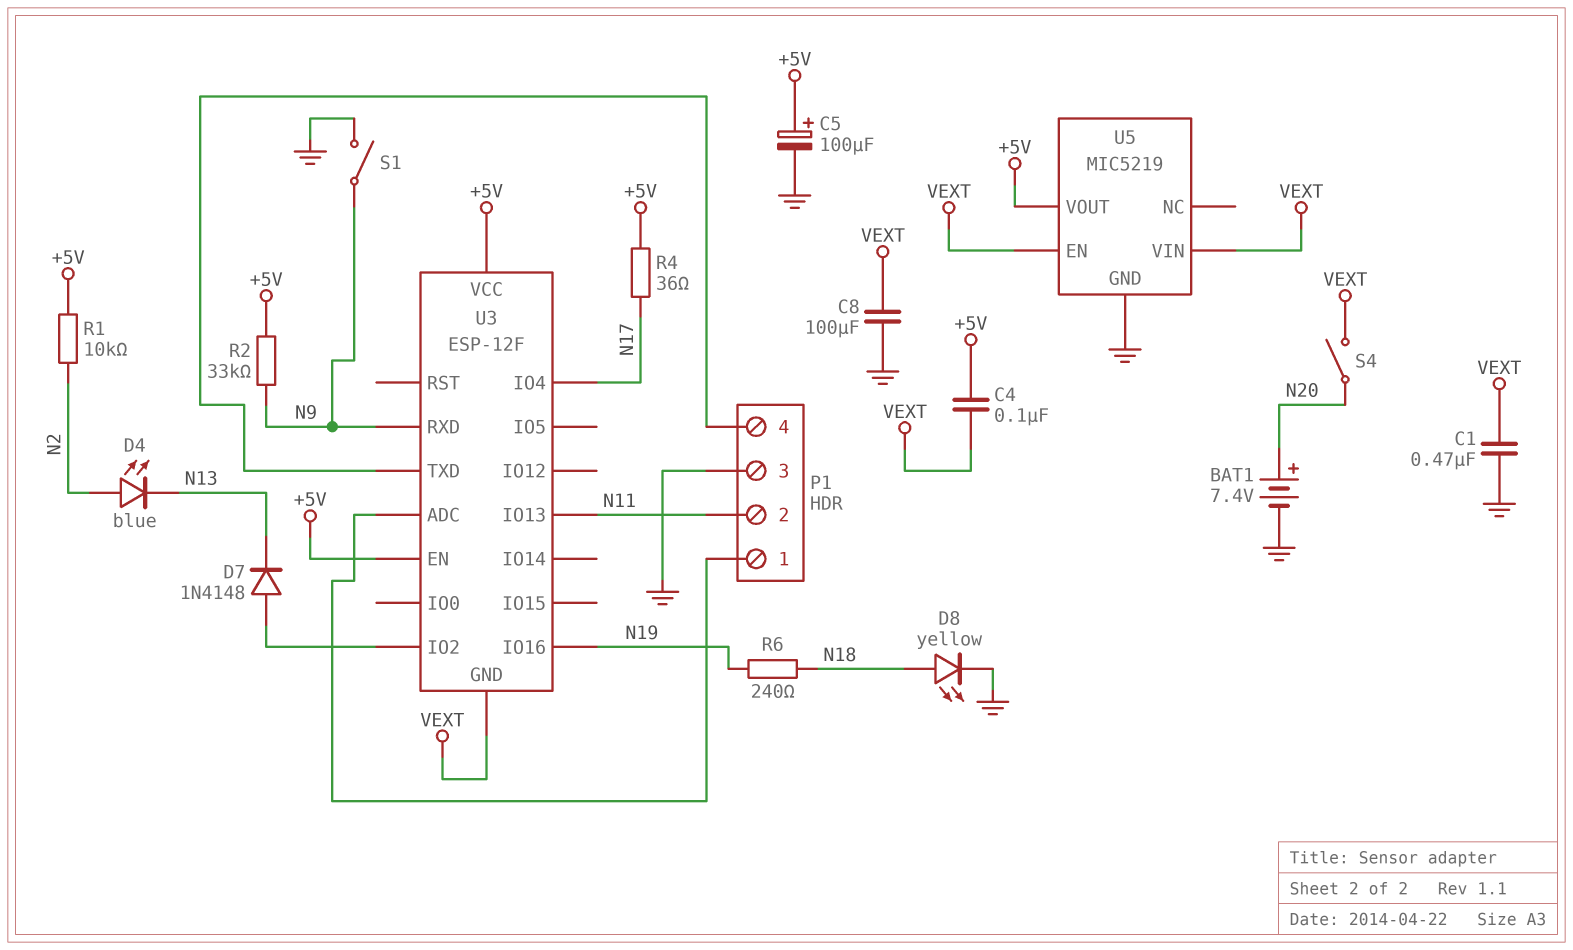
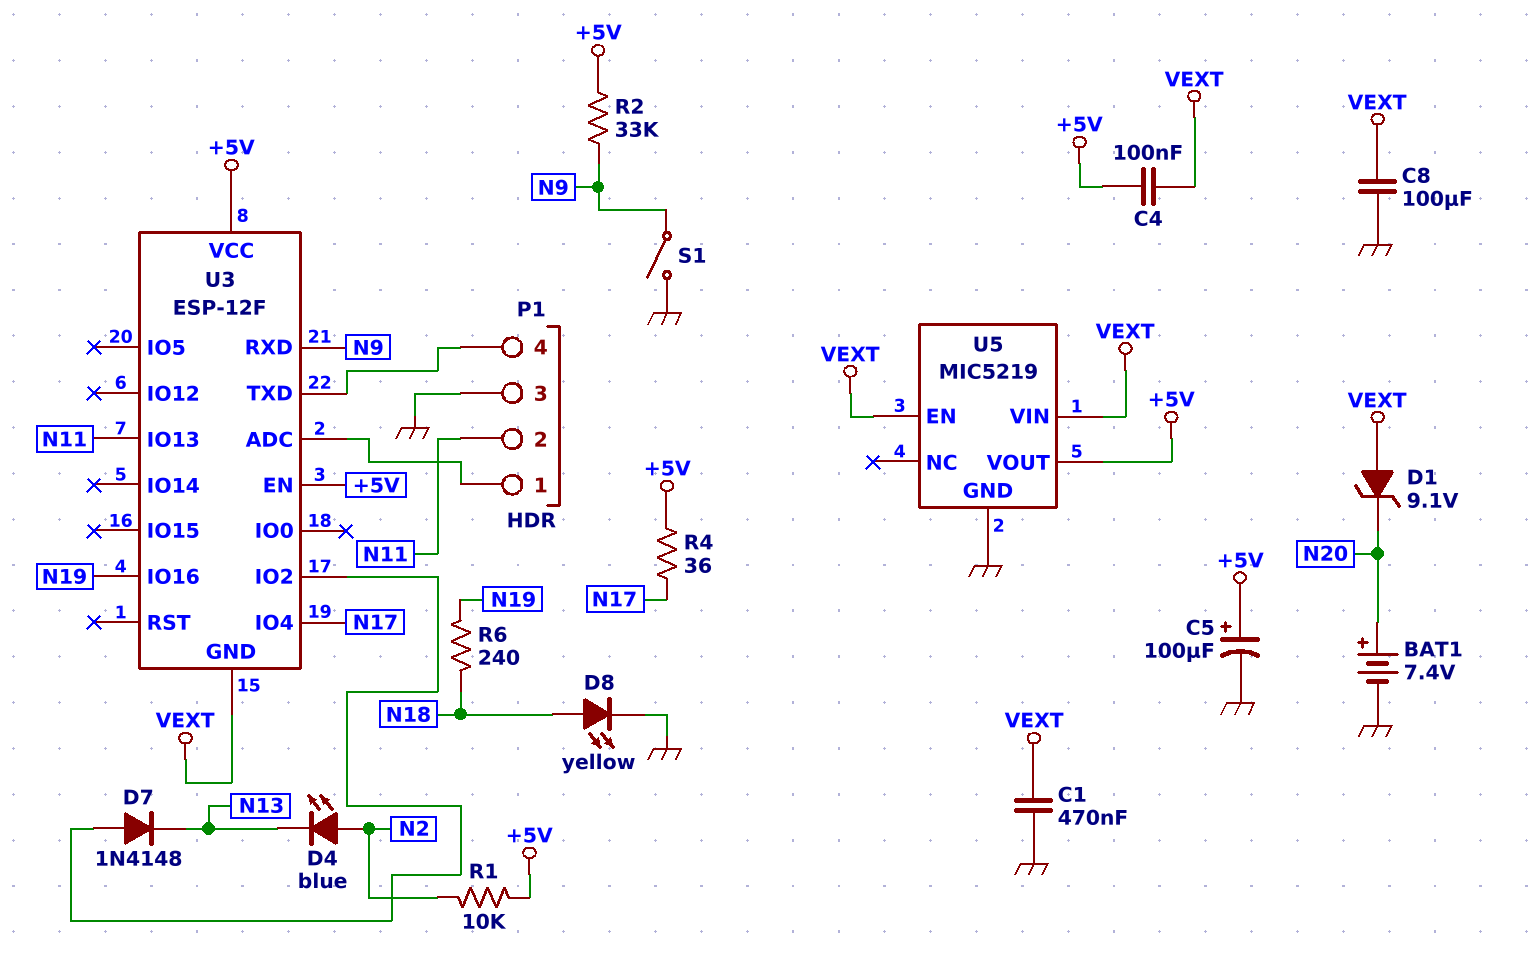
D1: none -> zener 9.1V (A VEXT, K N20)
S4: switch (N20, VEXT) -> none

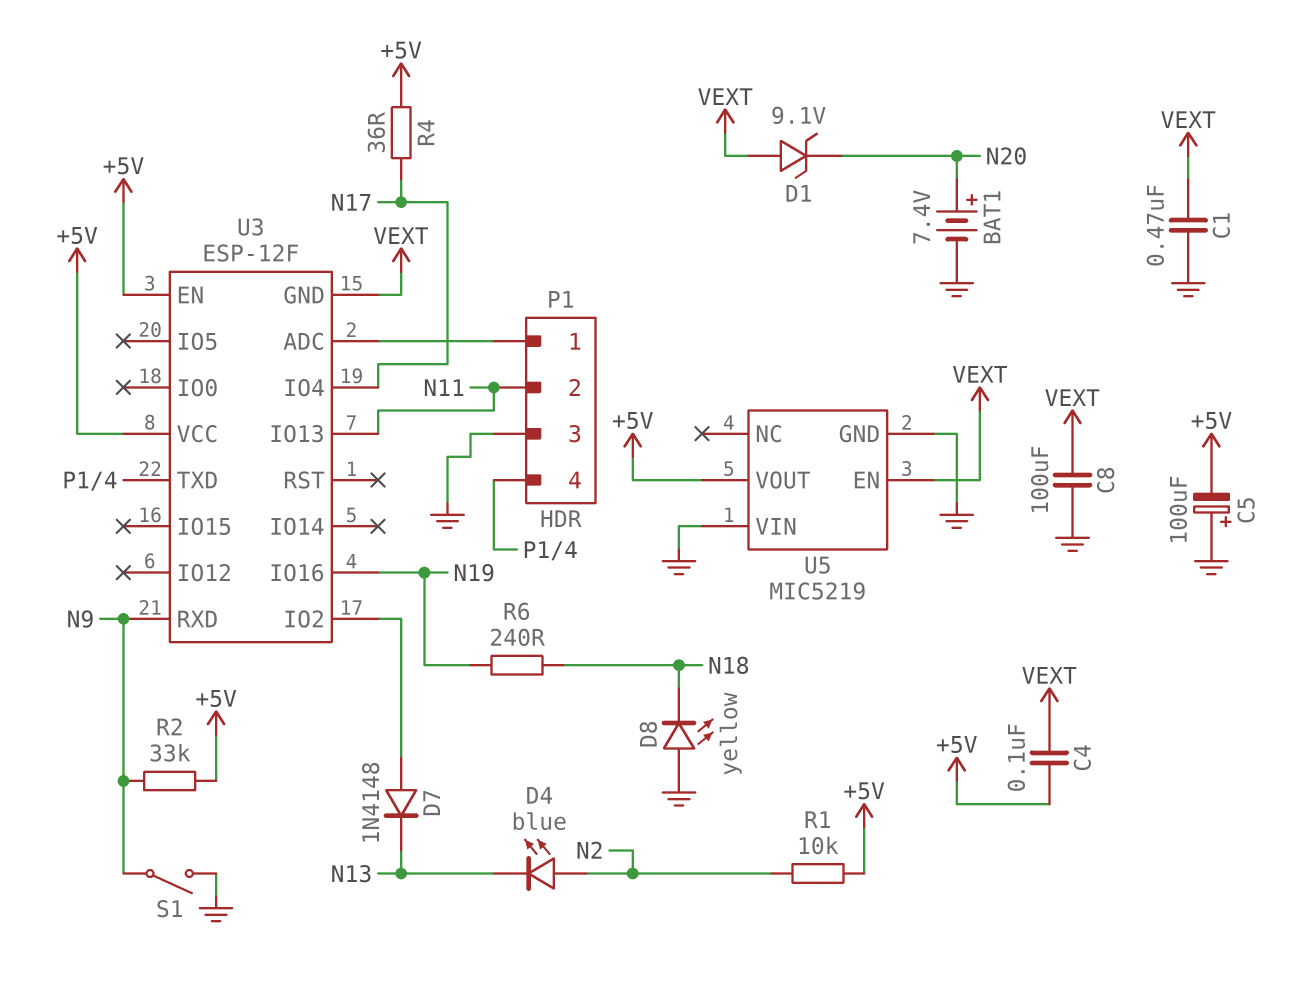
C5: 100uF (plus +5V, minus GND) -> 100uF (plus GND, minus +5V)
D8: LED yellow (A N18, K GND) -> LED yellow (A GND, K N18)
U5 pin VIN: VEXT -> GND

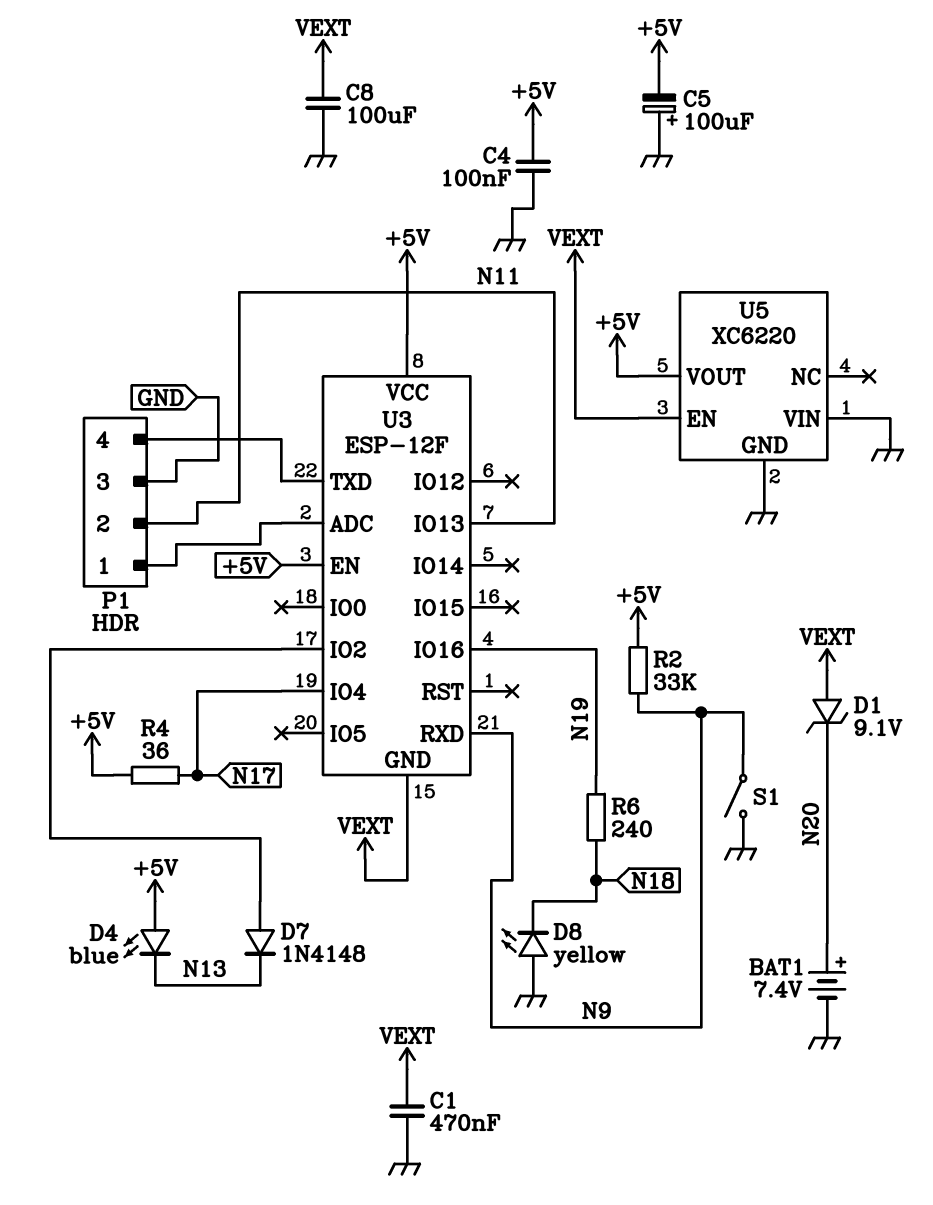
C4: 100nF (+5V, VEXT) -> 100nF (+5V, GND)
D4: LED blue (A N2, K N13) -> LED blue (A +5V, K N13)
R1: 10k (+5V, N2) -> none
U5: MIC5219 -> XC6220

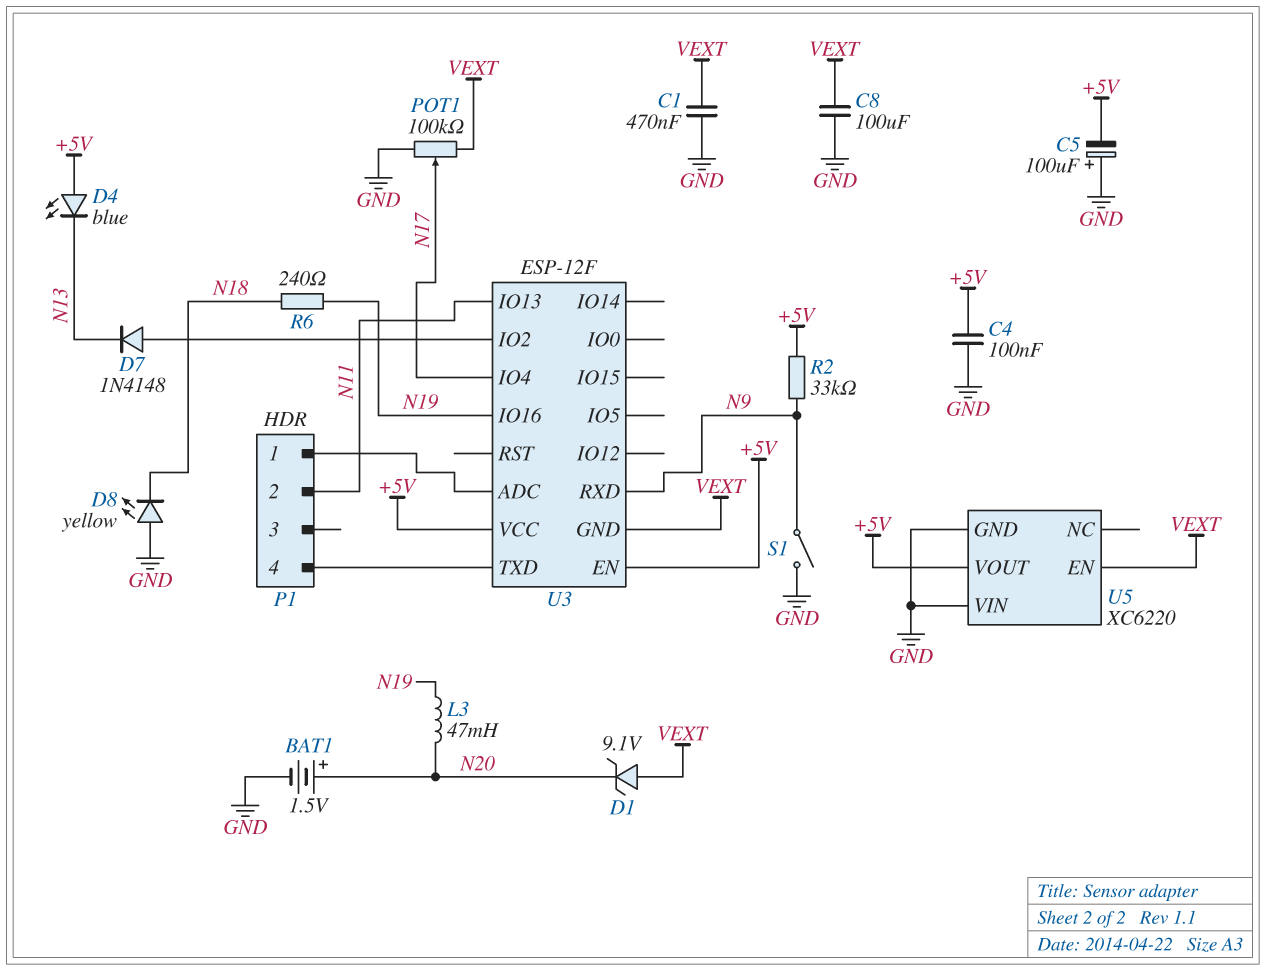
BAT1: 7.4V (plus N20, minus GND) -> 1.5V (plus N20, minus GND)
L3: none -> 47mH (N19, N20)
P1 pin 3: GND -> none
POT1: none -> 100k (GND, VEXT, wiper N17)
R4: 36 (+5V, N17) -> none

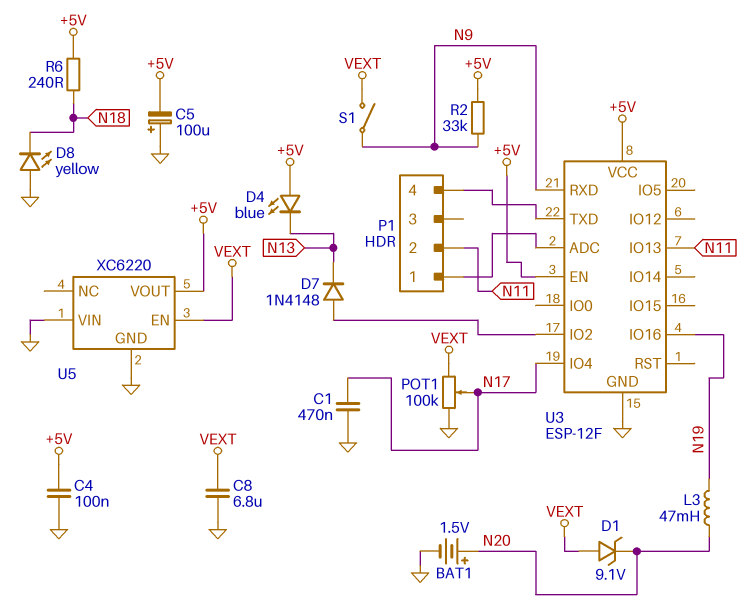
C1: 470nF (GND, VEXT) -> 470nF (GND, N17)
C8: 100uF (GND, VEXT) -> 6.8uF (GND, VEXT)
R6: 240 (N18, N19) -> 240 (+5V, N18)
S1: switch (GND, N9) -> switch (N9, VEXT)
U3 pin GND: VEXT -> GND

